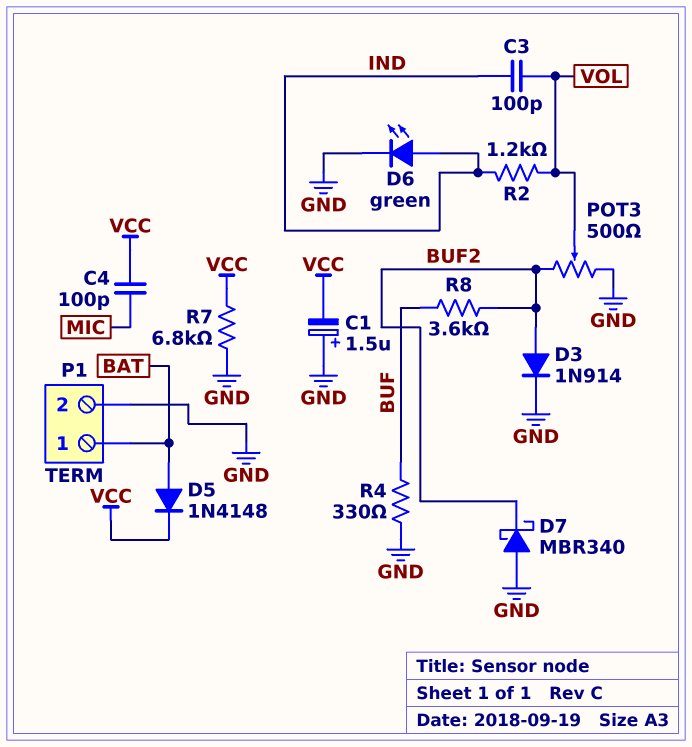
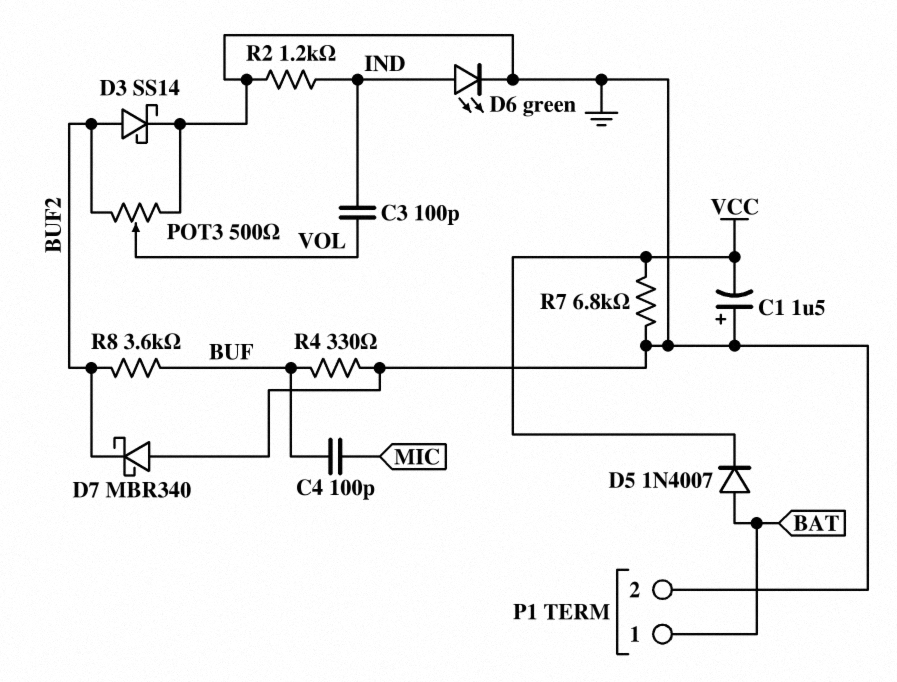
C4: 100pF (MIC, VCC) -> 100pF (BUF, MIC)
D3: diode 1N914 (A BUF2, K GND) -> schottky SS14 (A BUF2, K GND)
D5: diode 1N4148 (A BAT, K VCC) -> diode 1N4007 (A BAT, K VCC)
R2: 1.2k (IND, VOL) -> 1.2k (GND, IND)

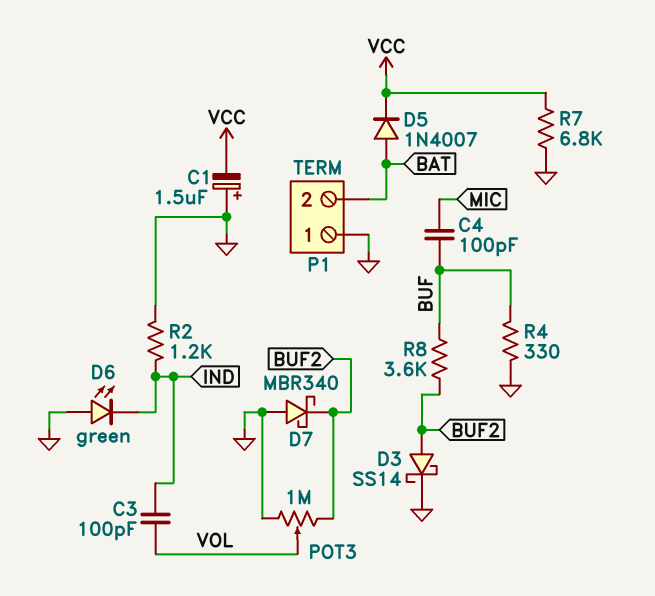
D6: LED green (A IND, K GND) -> LED green (A GND, K IND)
P1 pin 1: BAT -> GND
P1 pin 2: GND -> BAT
POT3: 500 (BUF2, GND, wiper VOL) -> 1M (BUF2, GND, wiper VOL)

